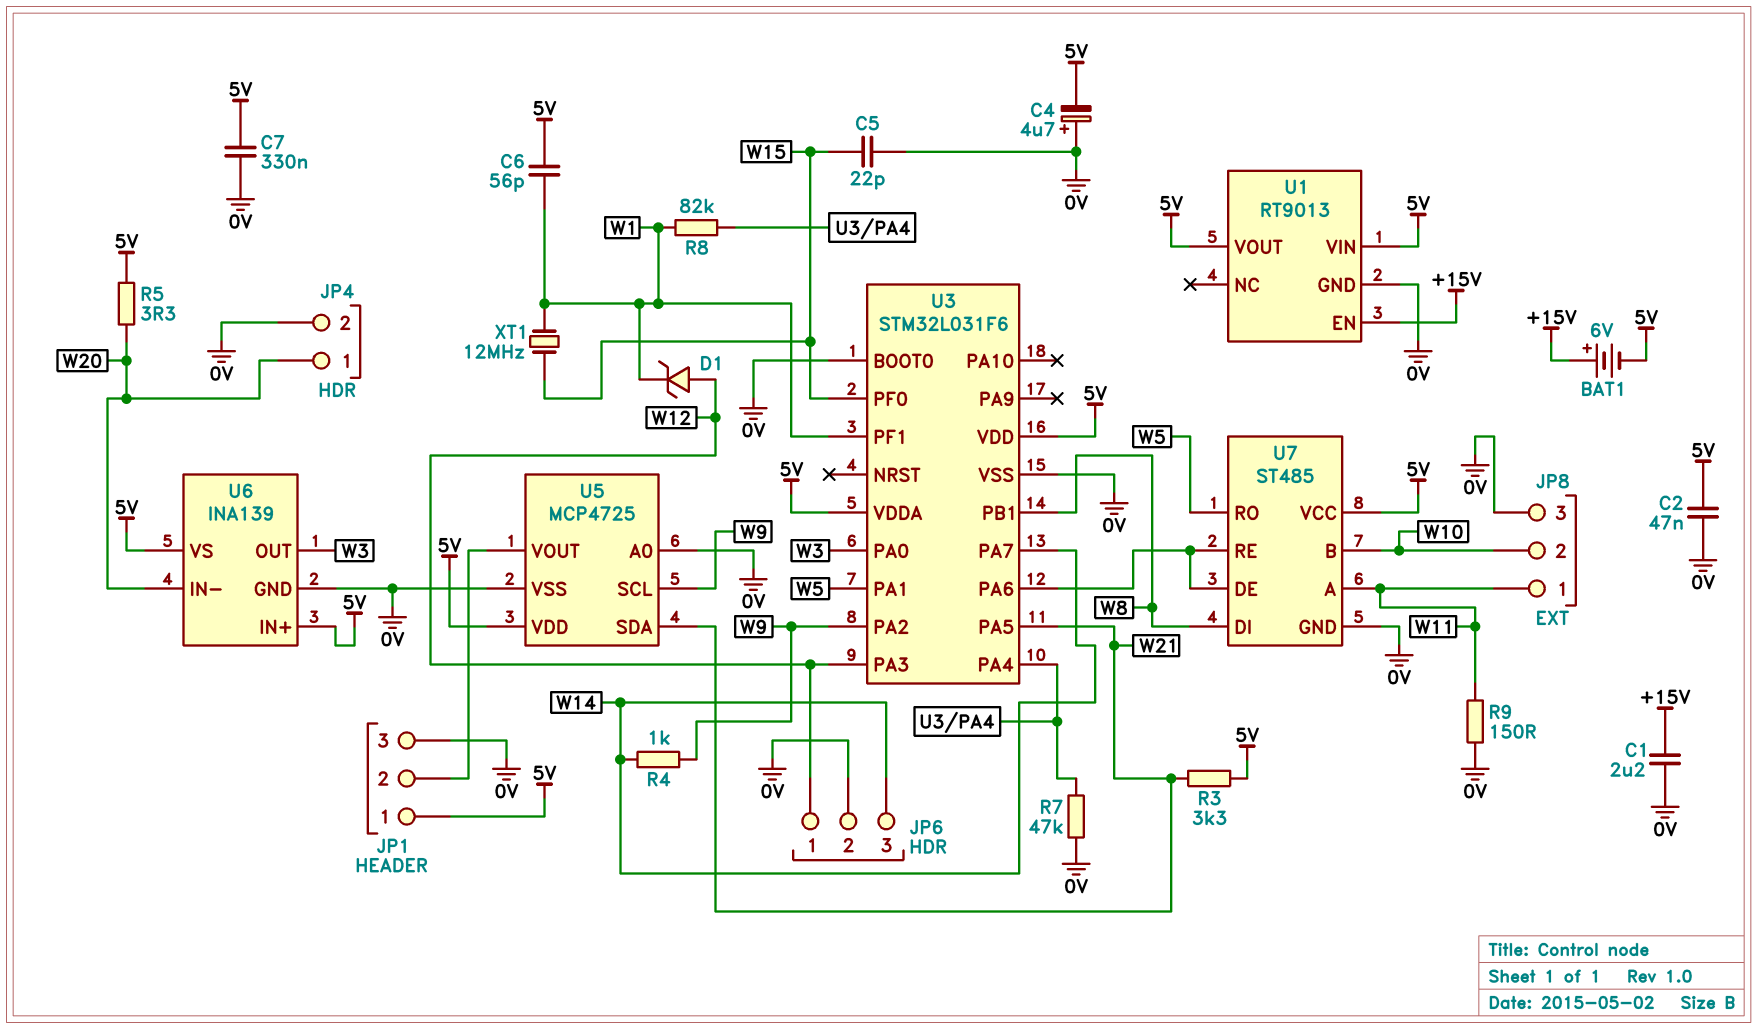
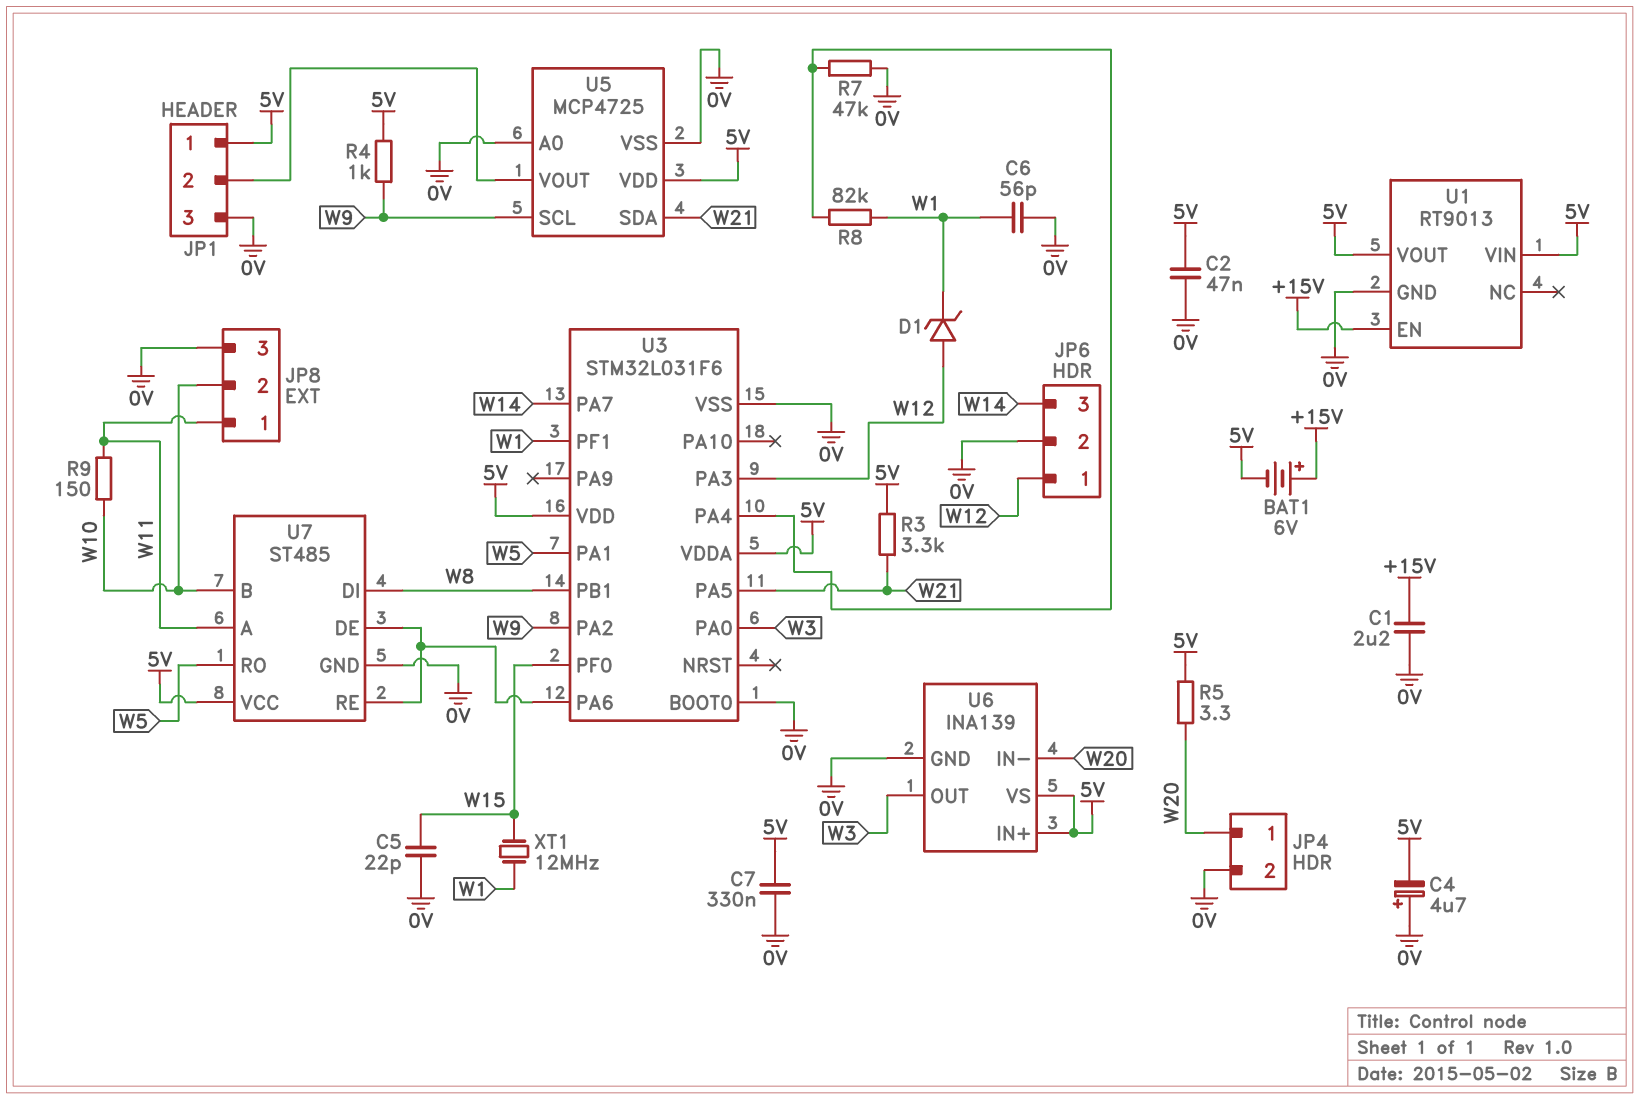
C6: 56pF (5V, W1) -> 56pF (0V, W1)
R4: 1k (W9, W14) -> 1k (5V, W9)
R9: 150 (0V, W11) -> 150 (W10, W11)

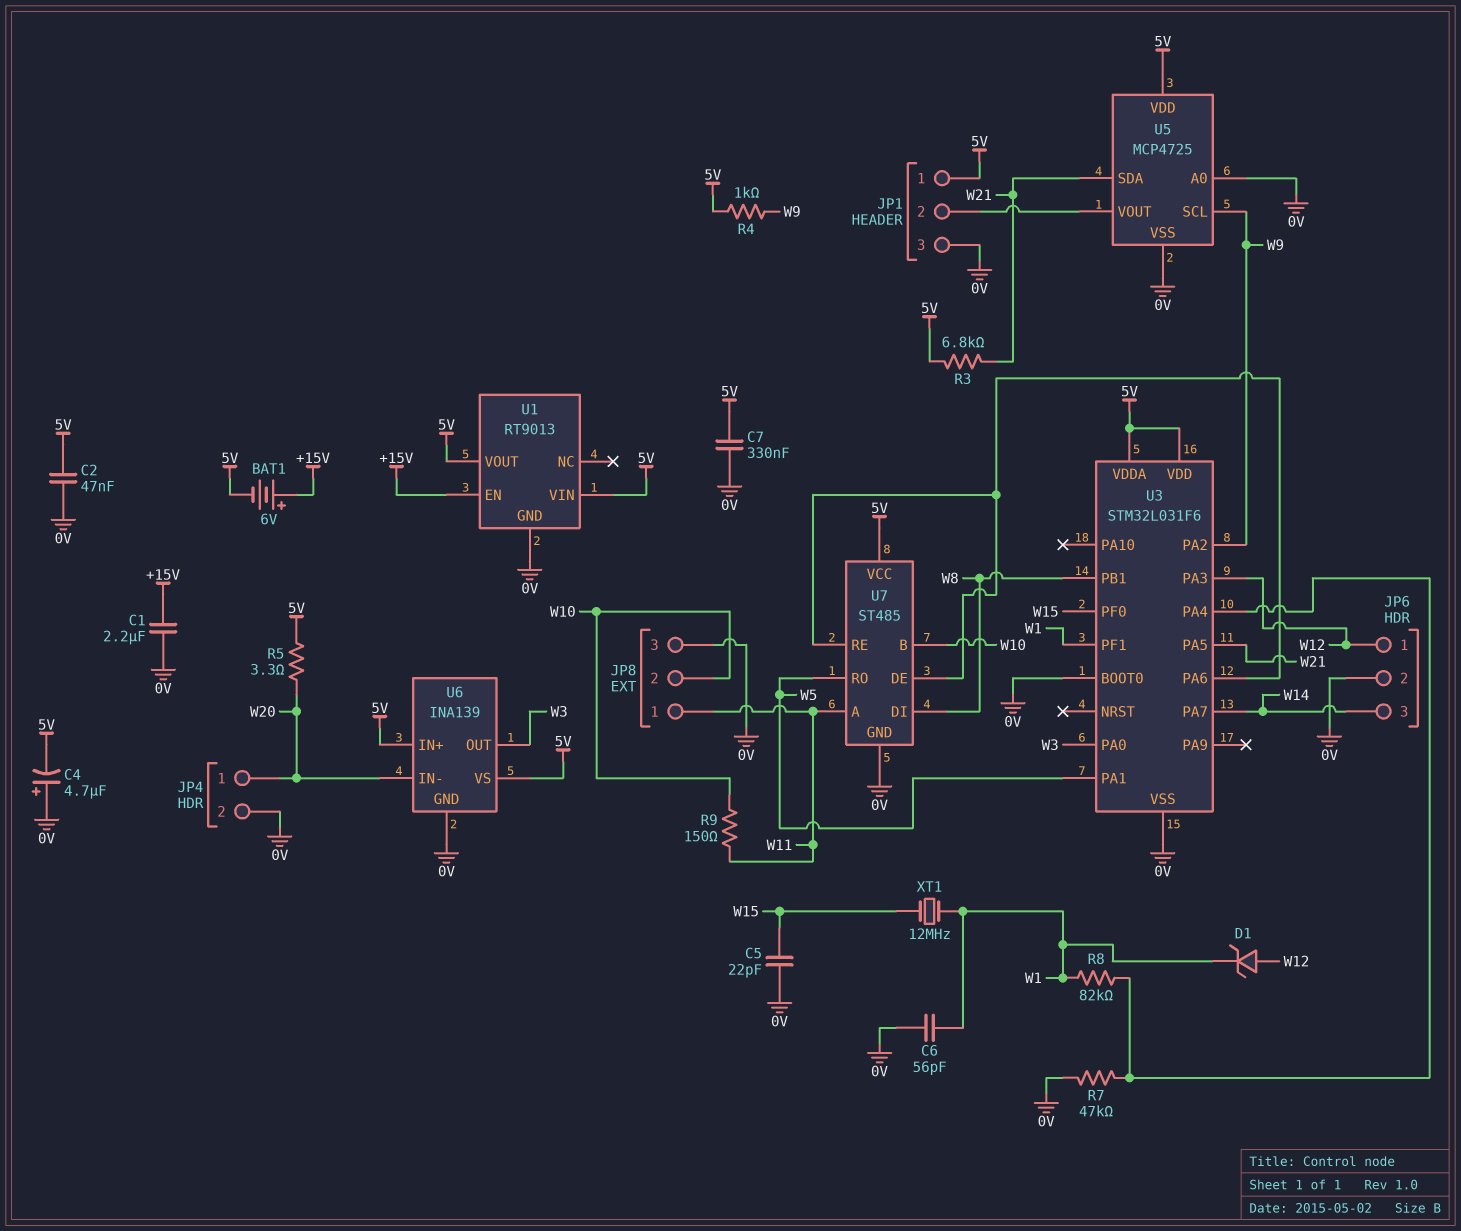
R3: 3.3k (5V, W21) -> 6.8k (5V, W21)

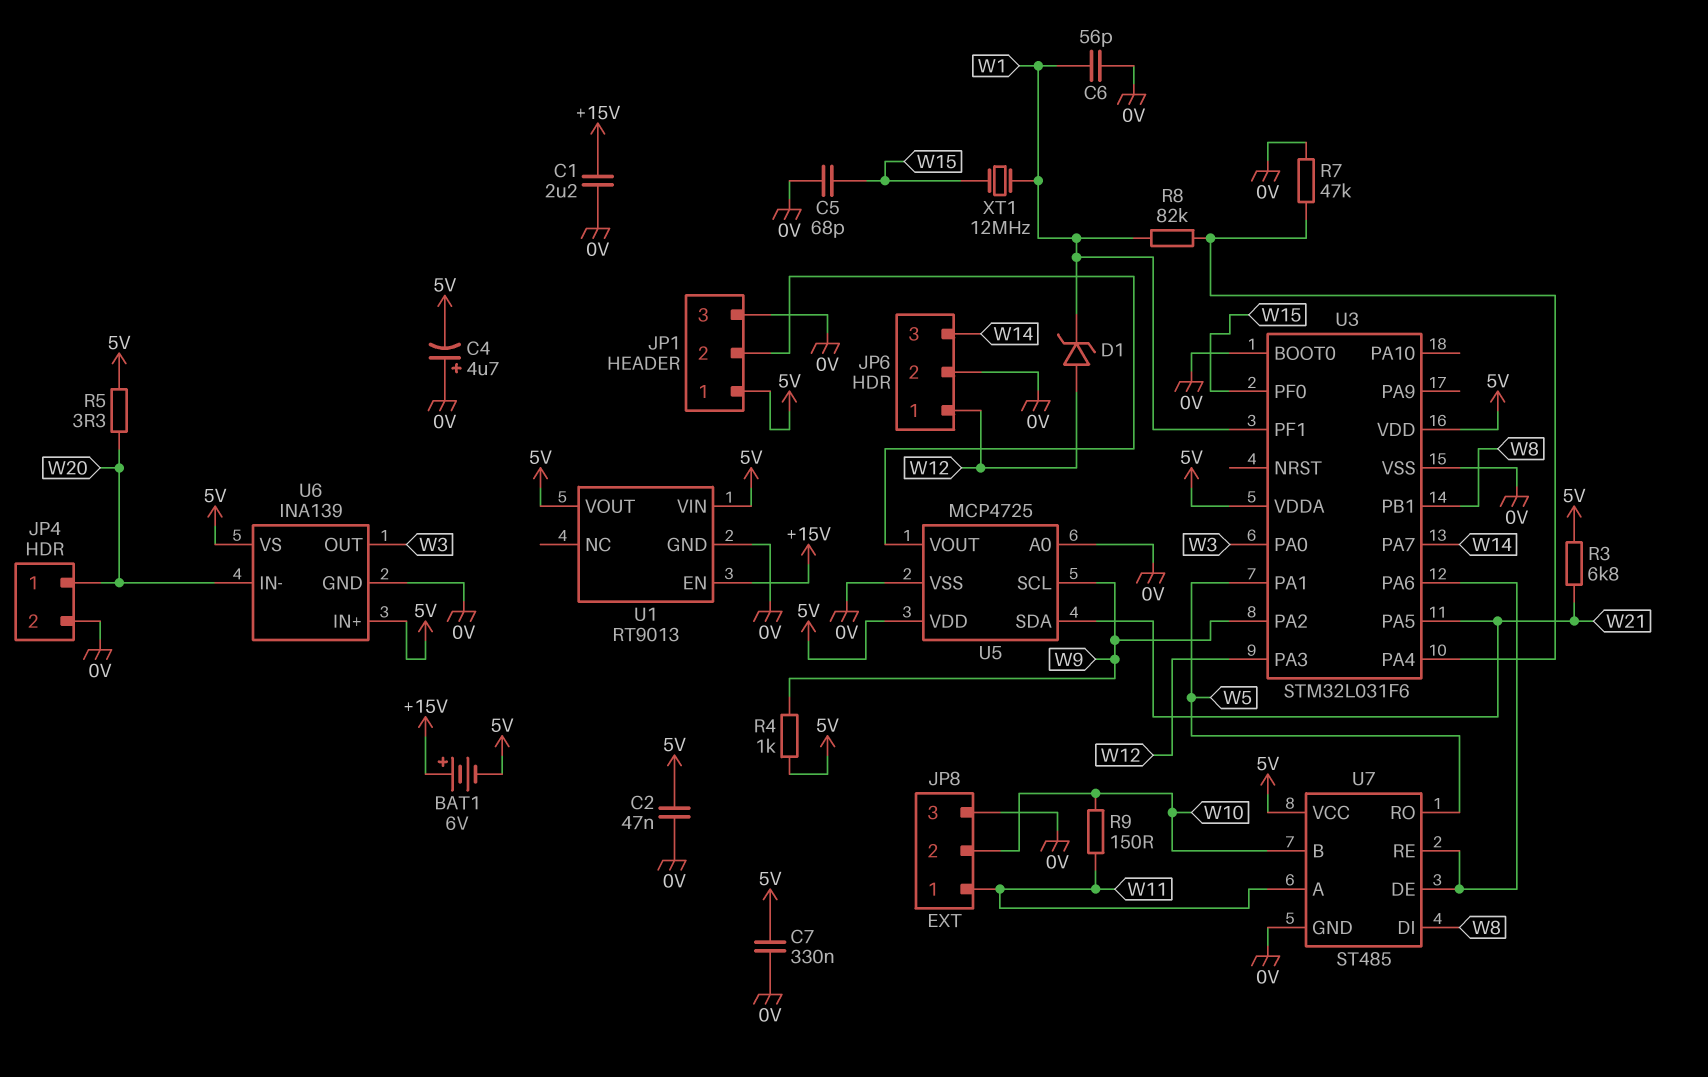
C5: 22pF (0V, W15) -> 68pF (0V, W15)

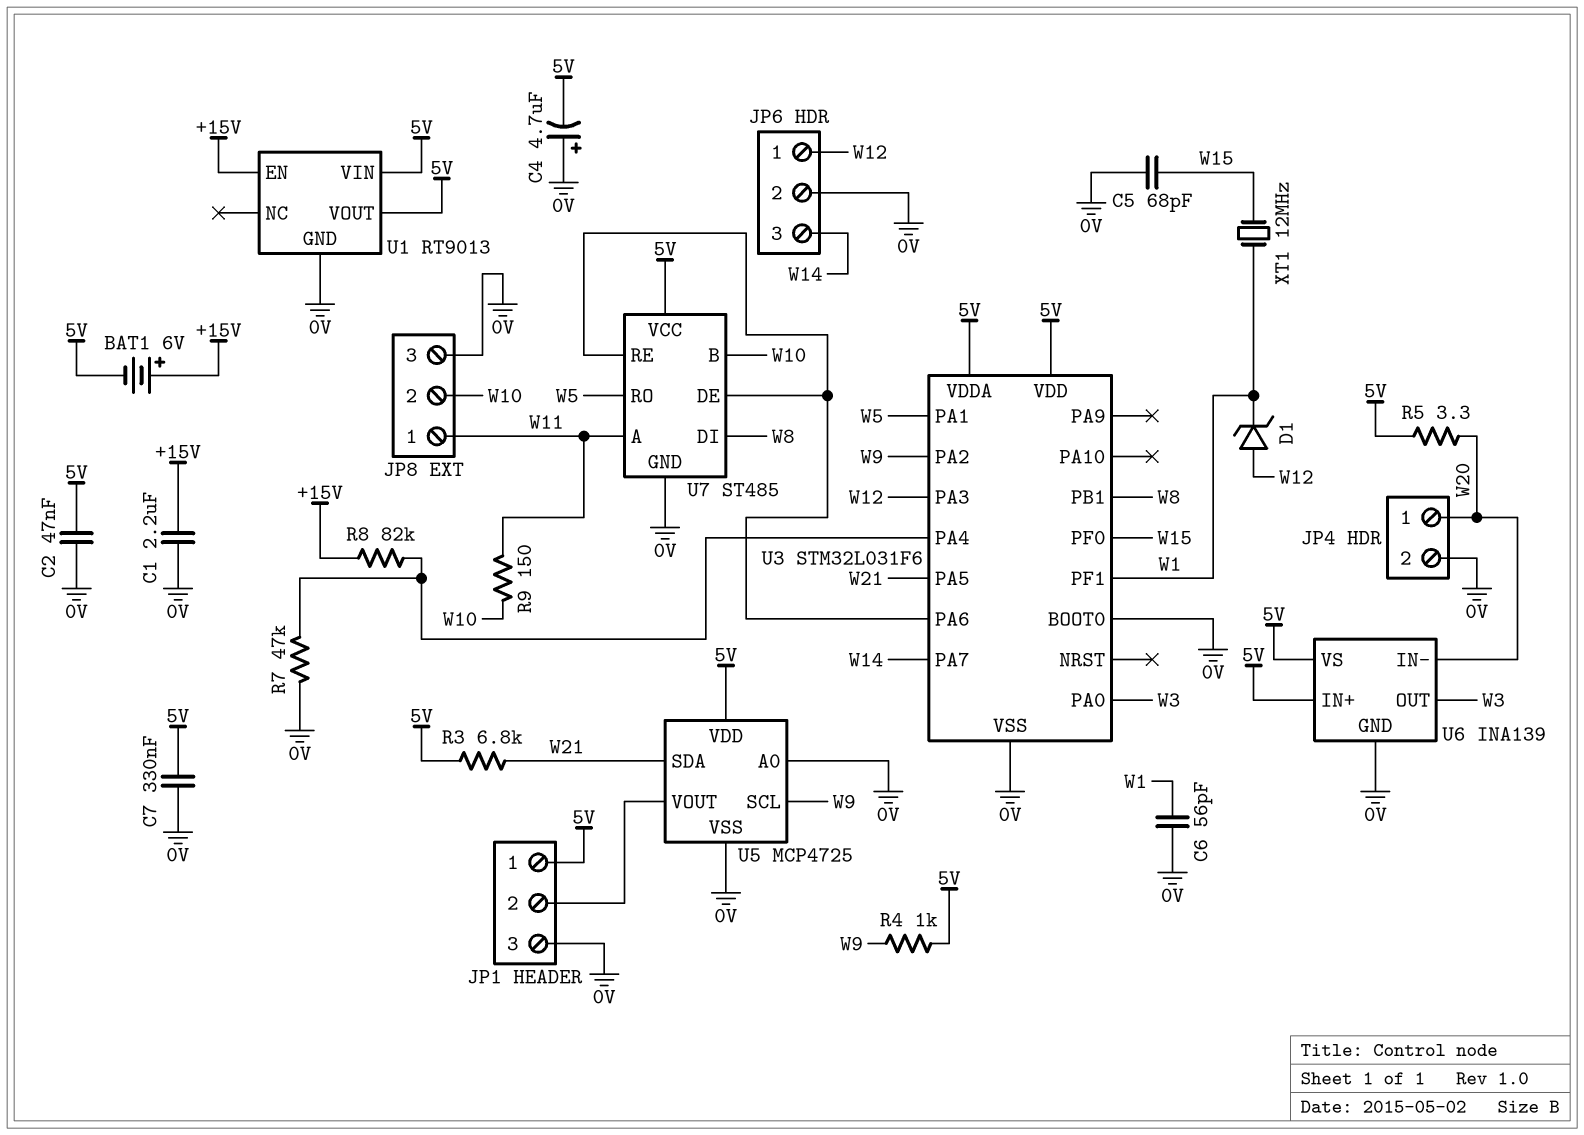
R8: 82k (U3/PA4, W1) -> 82k (+15V, U3/PA4)

